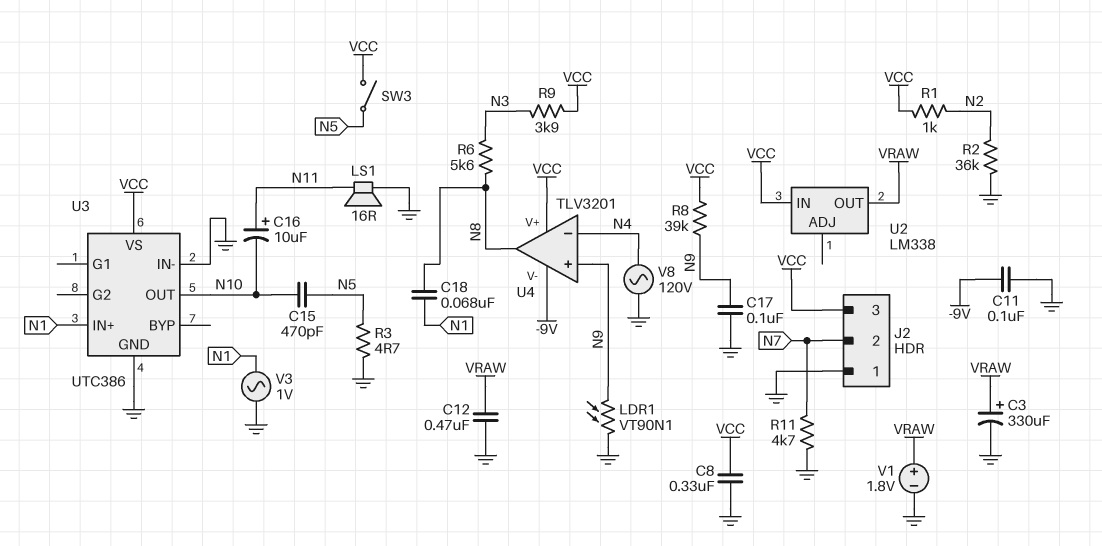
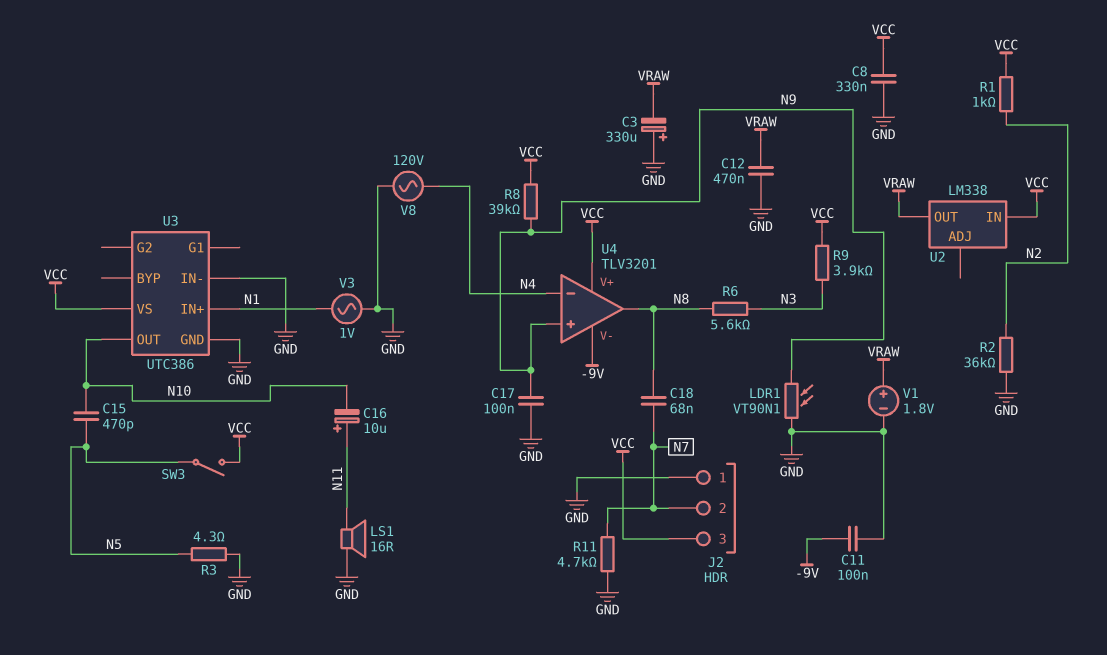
C3: 330uF (plus VRAW, minus GND) -> 330uF (plus GND, minus VRAW)
C18: 68nF (N1, N8) -> 68nF (N7, N8)
R3: 4.7 (GND, N5) -> 4.3 (GND, N5)

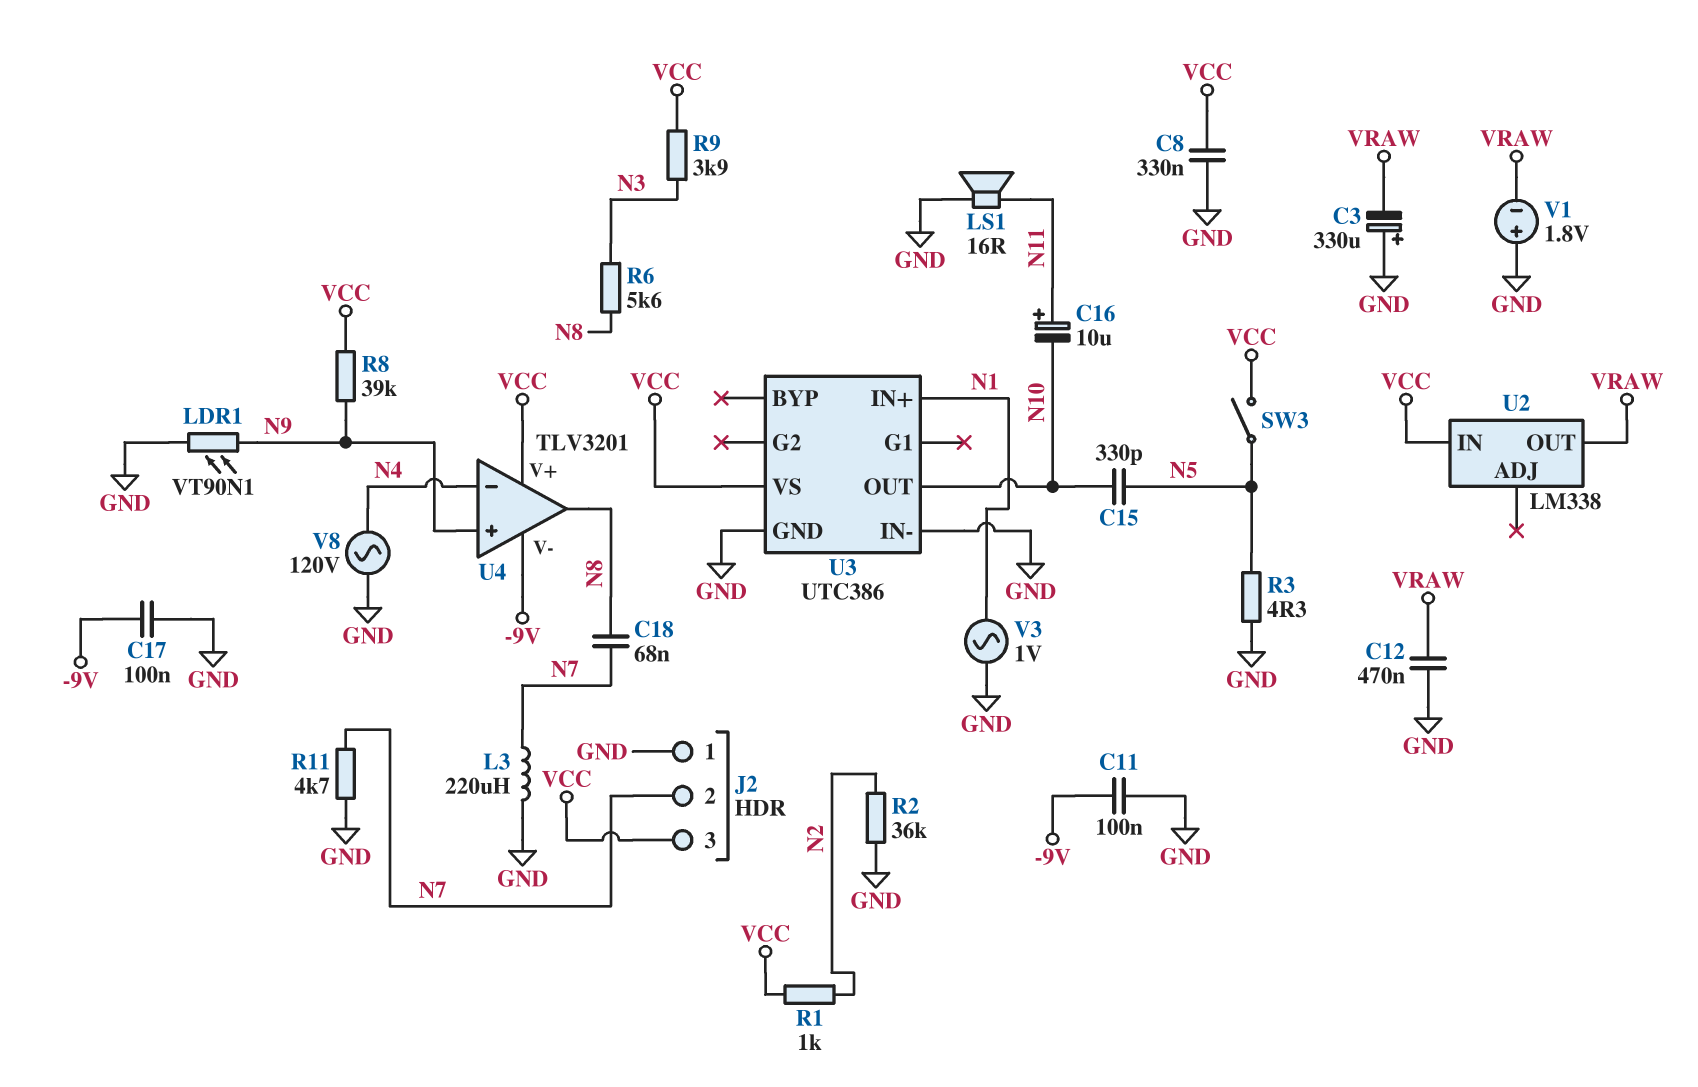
C15: 470pF (N5, N10) -> 330pF (N5, N10)
C17: 100nF (GND, N9) -> 100nF (-9V, GND)
L3: none -> 220uH (GND, N7)
V1: 1.8V (plus VRAW, minus GND) -> 1.8V (plus GND, minus VRAW)

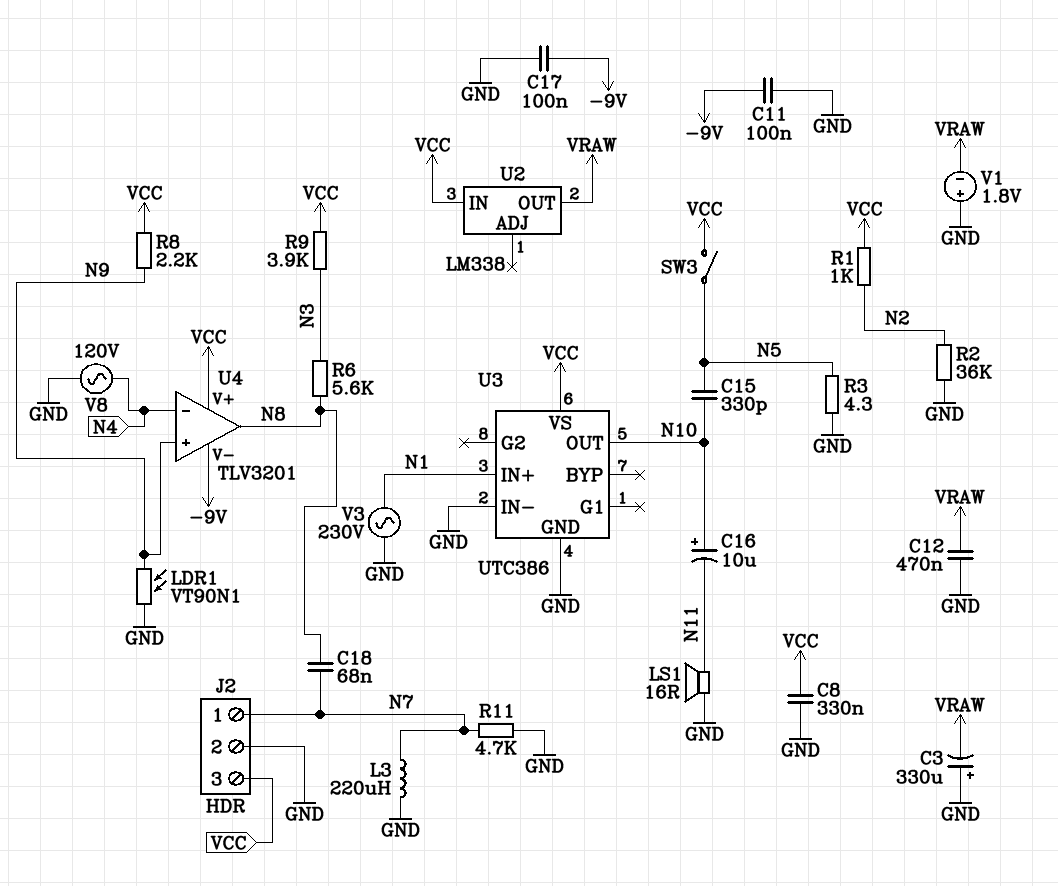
C16: 10uF (plus N11, minus N10) -> 10uF (plus N10, minus N11)
J2 pin 1: GND -> N7
J2 pin 2: N7 -> GND
R8: 39k (N9, VCC) -> 2.2k (N9, VCC)
V3: AC 1V (GND, N1) -> AC 230V (GND, N1)

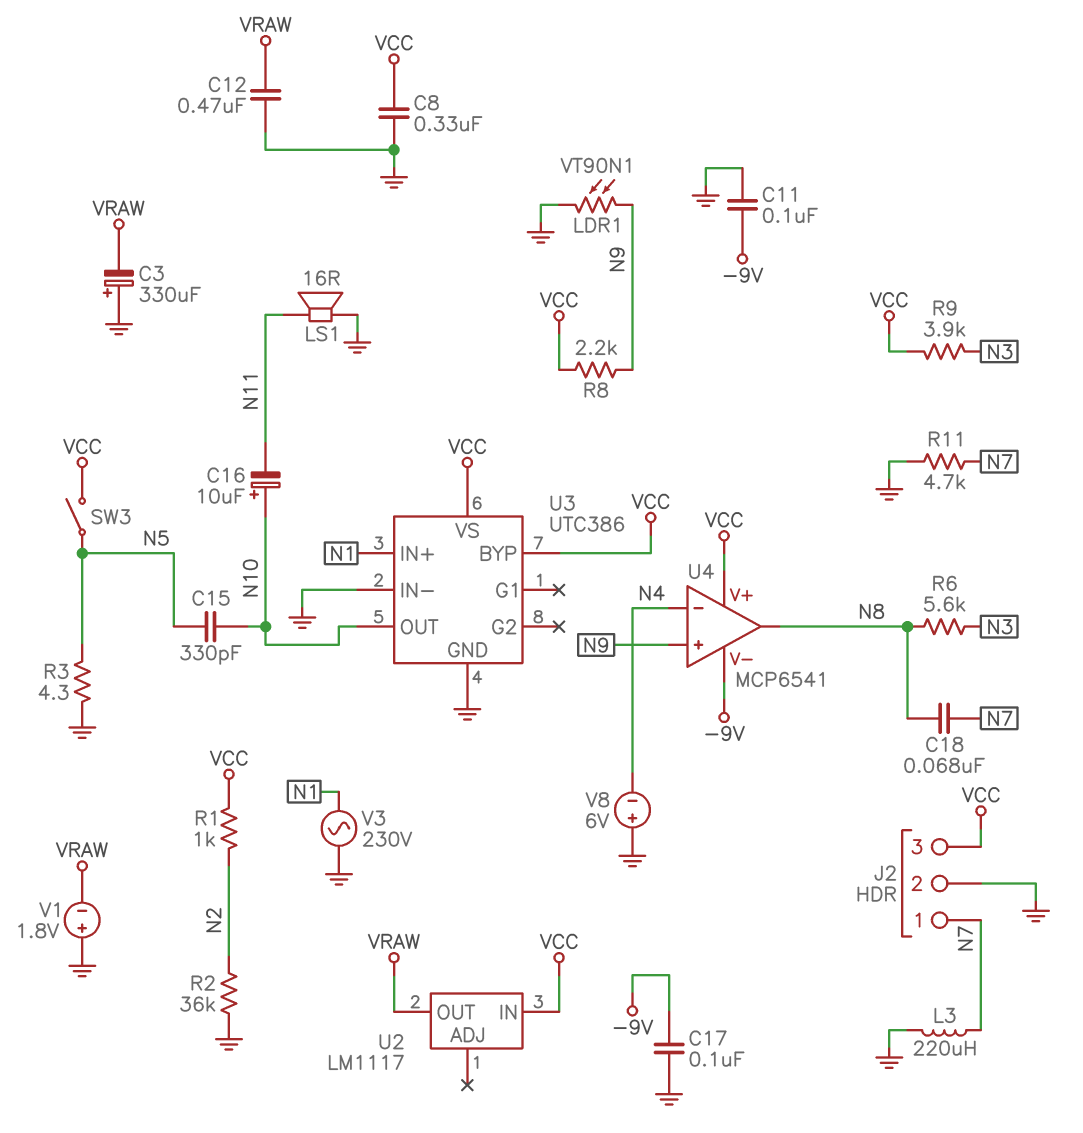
U2: LM338 -> LM1117
U3 pin BYP: none -> VCC
U4: TLV3201 -> MCP6541
V8: AC 120V (GND, N4) -> 6V (plus GND, minus N4)

